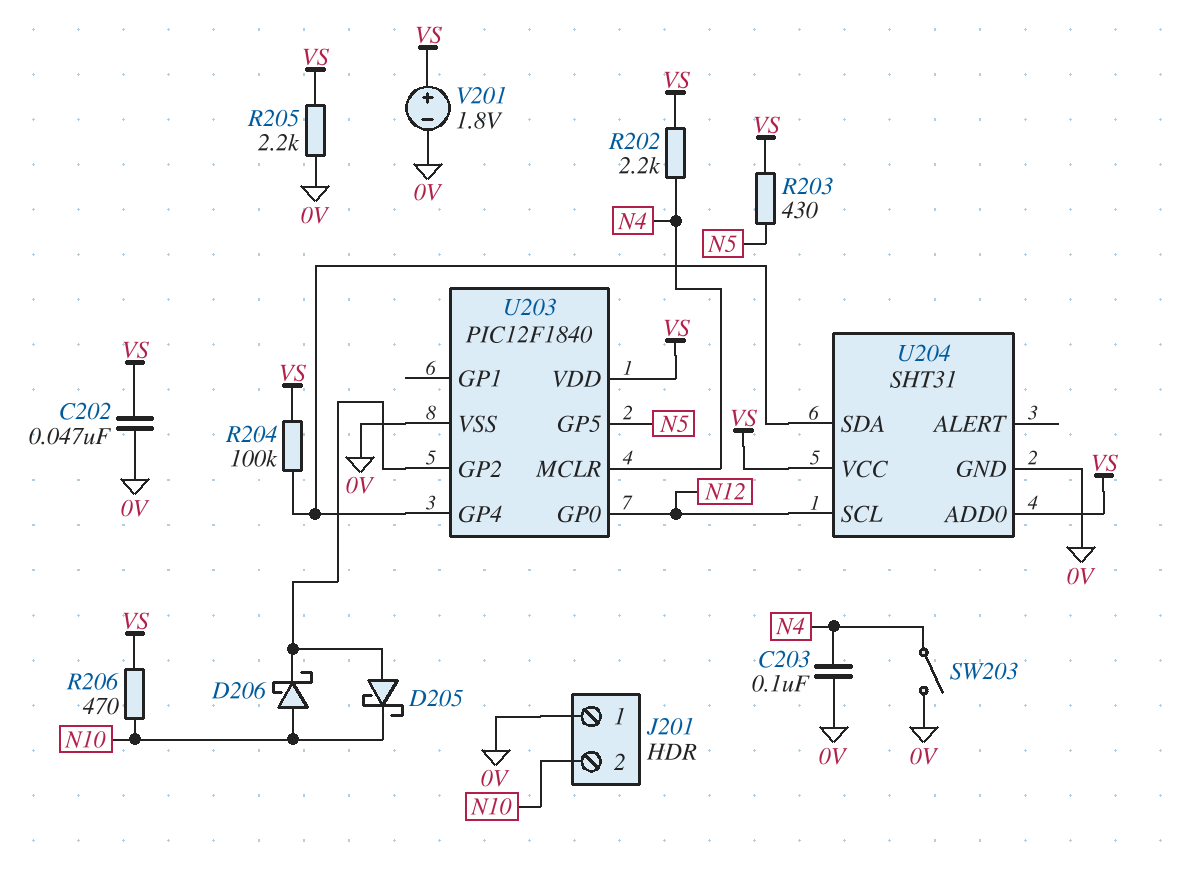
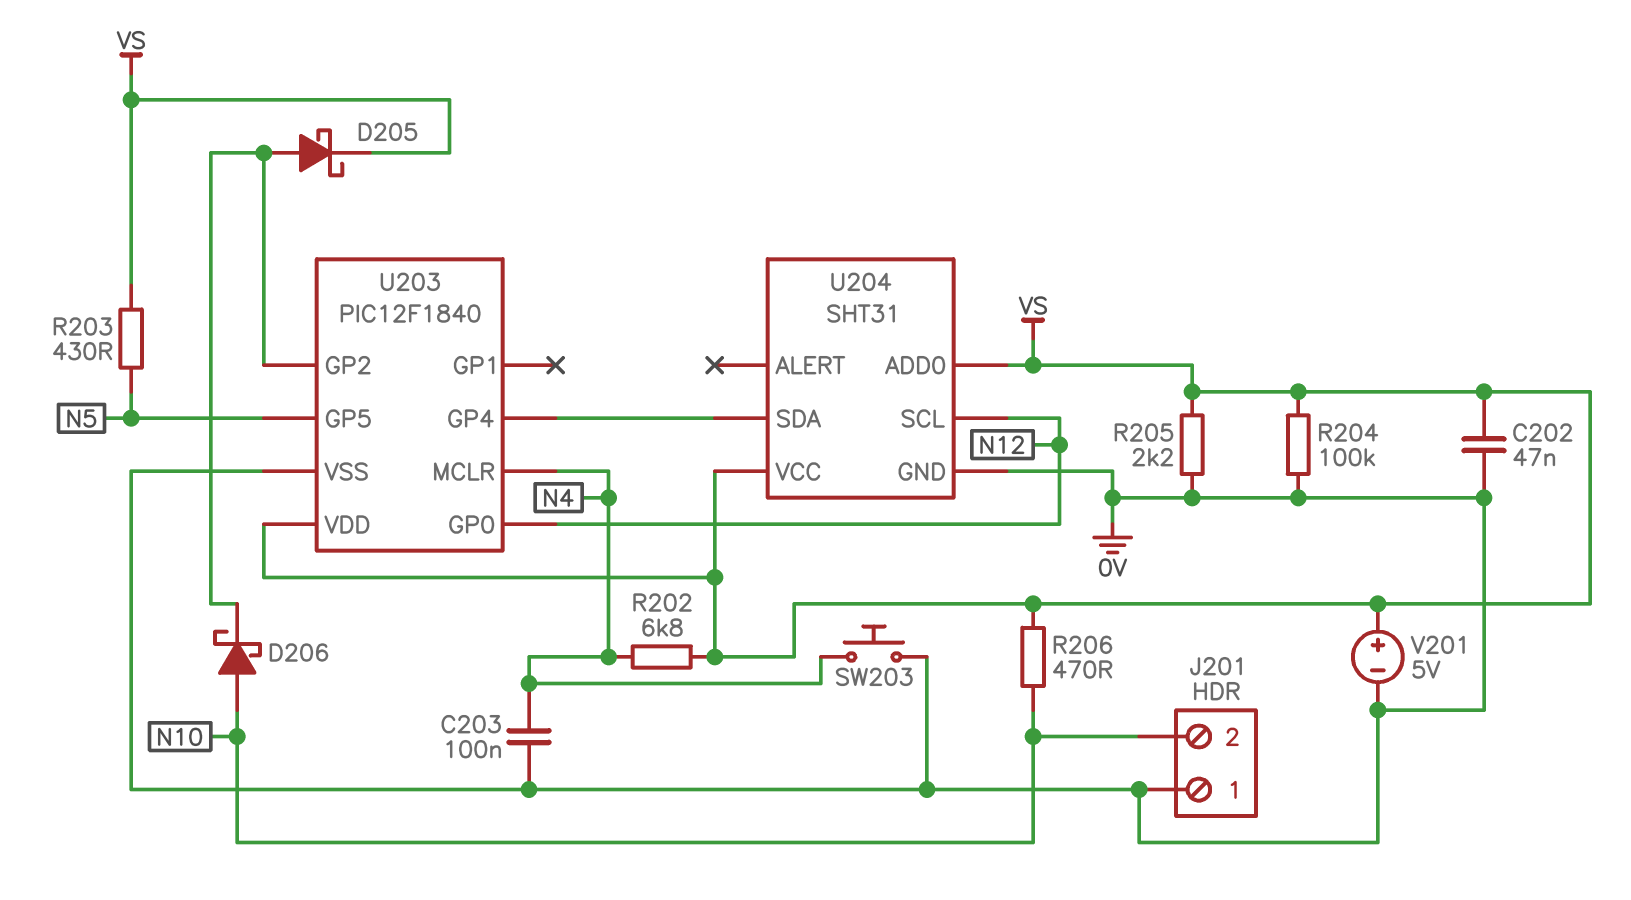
D205: schottky (A U203/GP2, K N10) -> schottky (A U203/GP2, K VS)
R202: 2.2k (N4, VS) -> 6.8k (N4, VS)
R204: 100k (U203/GP4, VS) -> 100k (0V, VS)
SW203: switch (0V, N4) -> button (0V, N4)
V201: 1.8V (plus VS, minus 0V) -> 5V (plus VS, minus 0V)

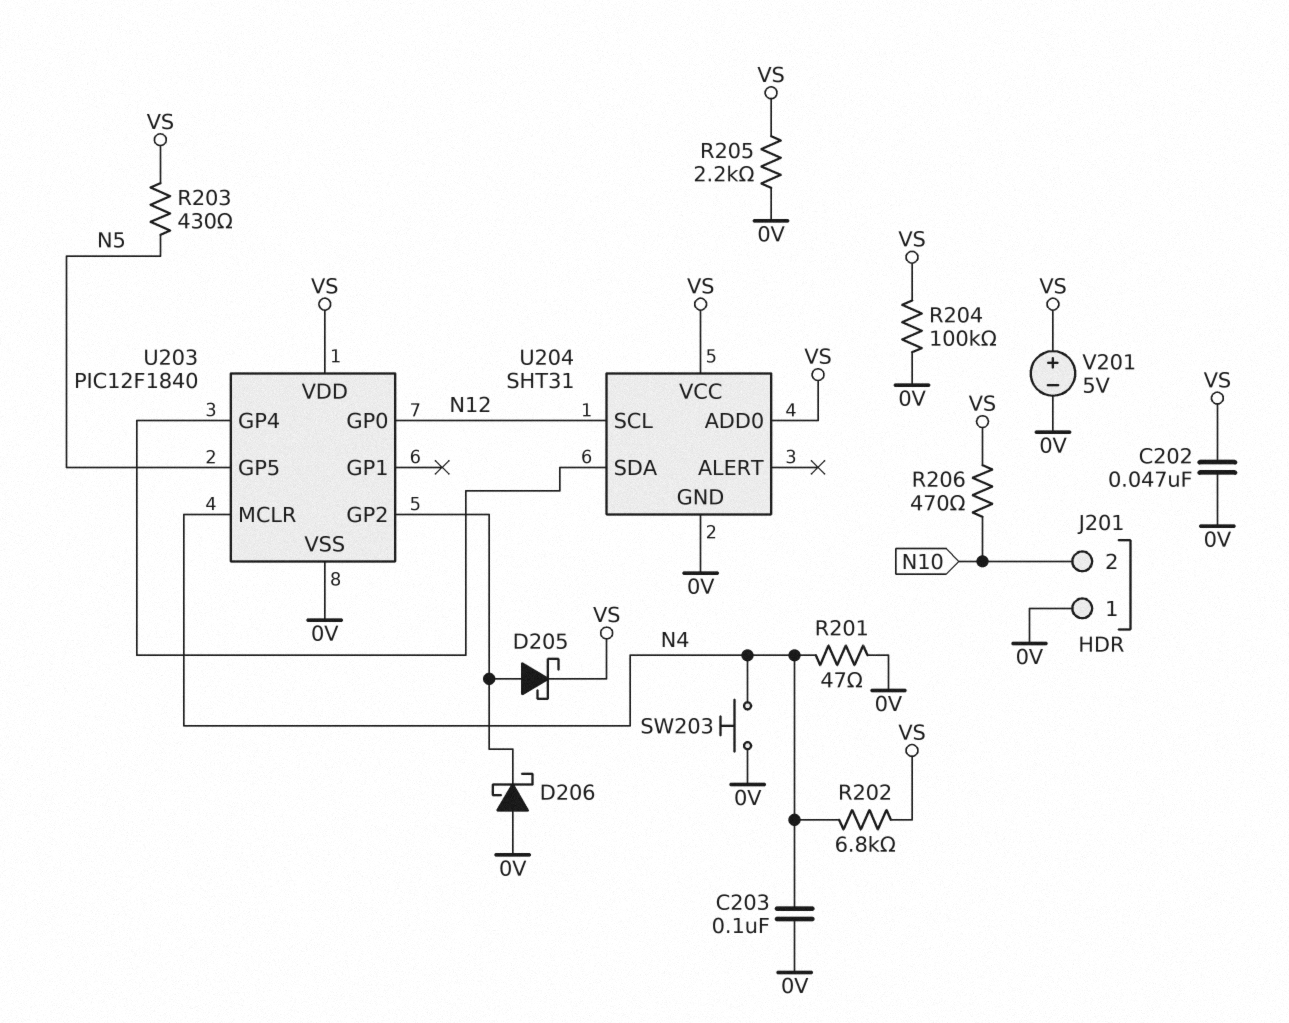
D206: schottky (A N10, K U203/GP2) -> schottky (A 0V, K U203/GP2)
R201: none -> 47 (0V, N4)

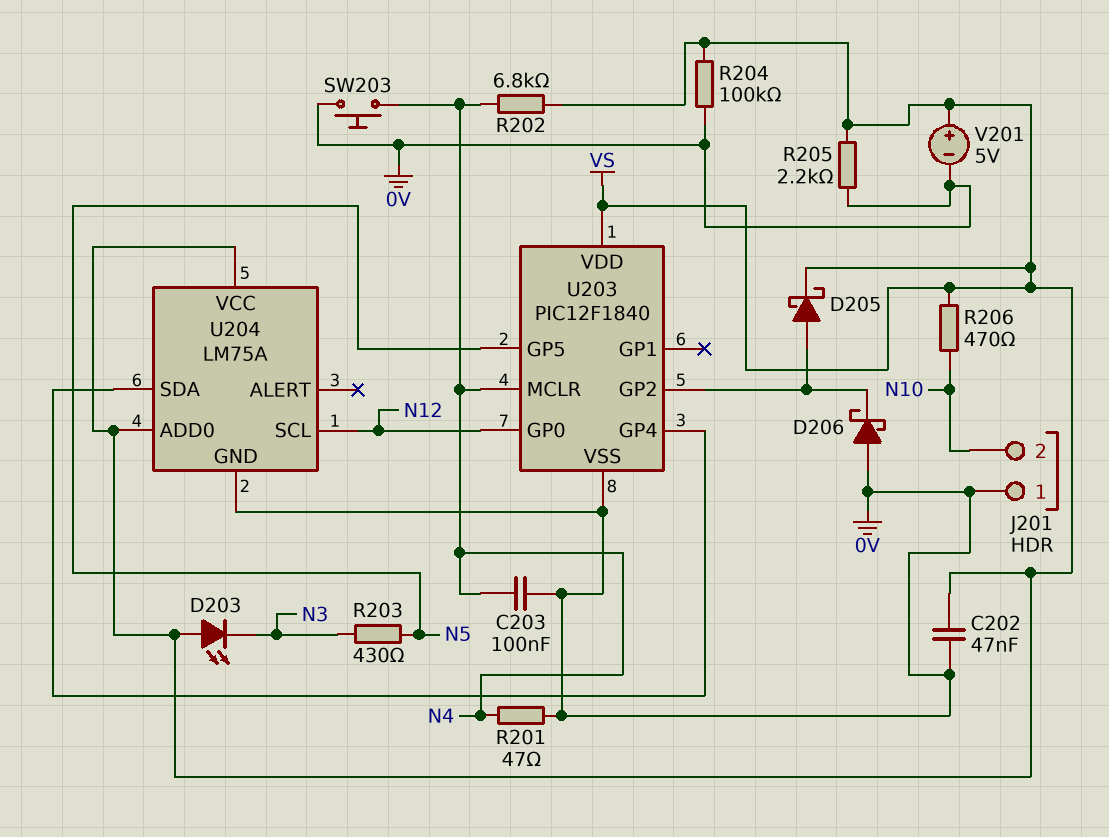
D203: none -> LED (A VS, K N3)
R203: 430 (N5, VS) -> 430 (N3, N5)
U204: SHT31 -> LM75A

